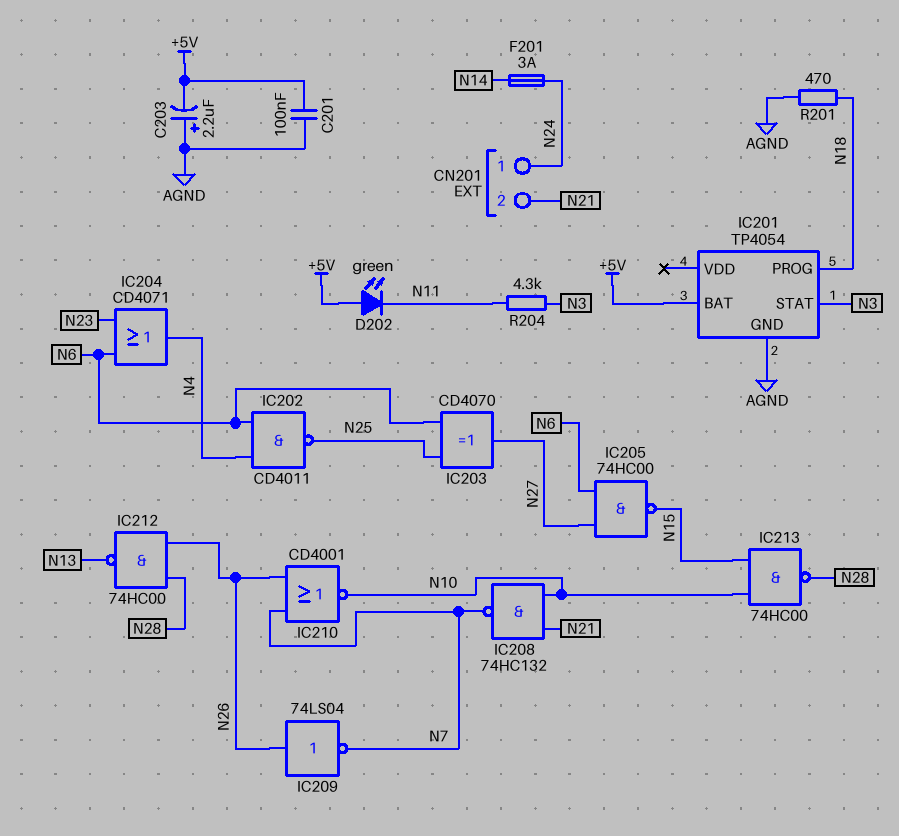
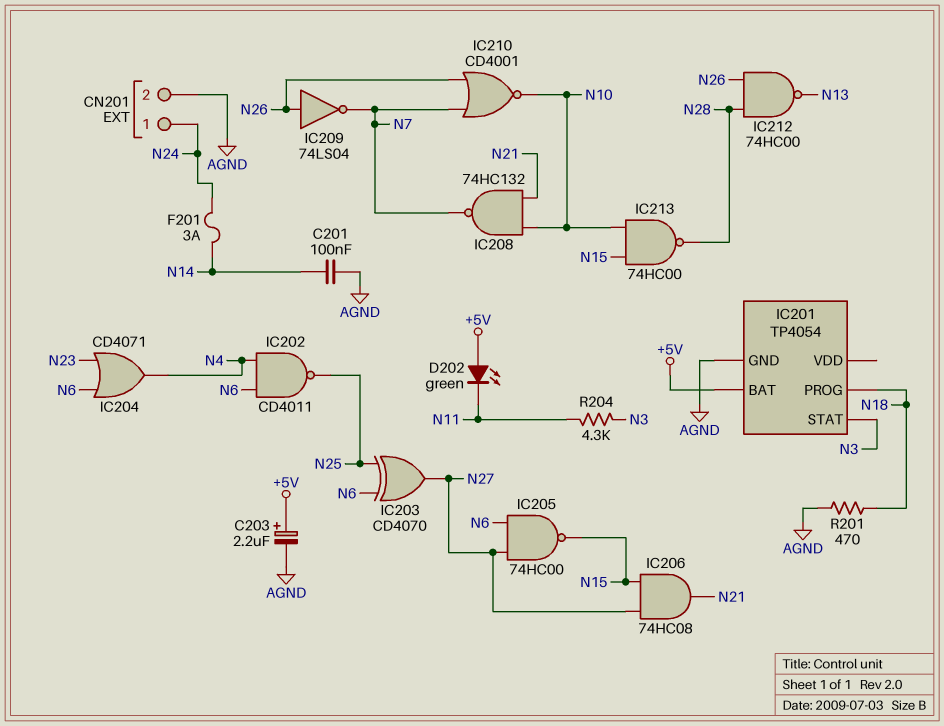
C201: 100nF (+5V, AGND) -> 100nF (AGND, N14)
C203: 2.2uF (plus AGND, minus +5V) -> 2.2uF (plus +5V, minus AGND)
CN201 pin 2: N21 -> AGND
IC206: none -> AND 74HC08 (in N15, in N27, out N21)

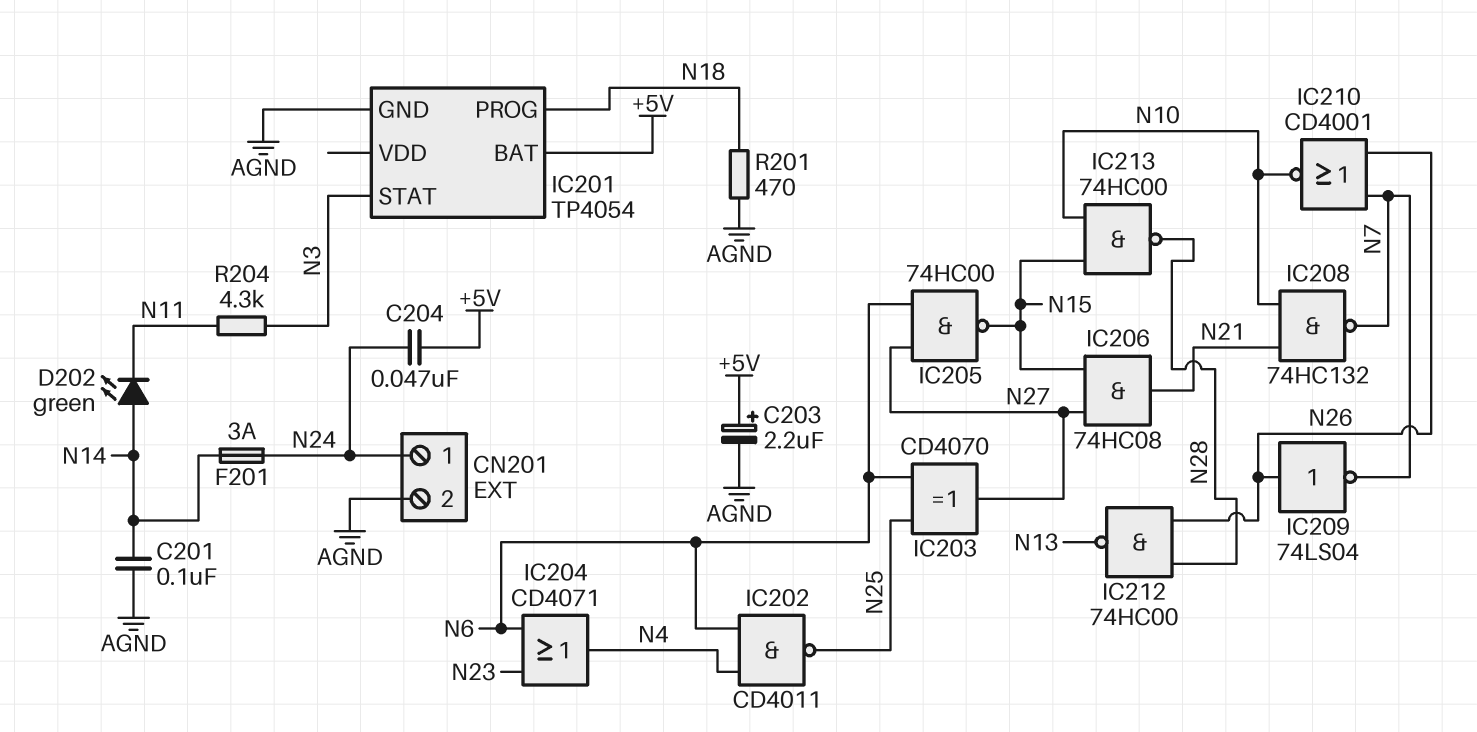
C204: none -> 47nF (+5V, N24)
D202: LED green (A +5V, K N11) -> LED green (A N14, K N11)

